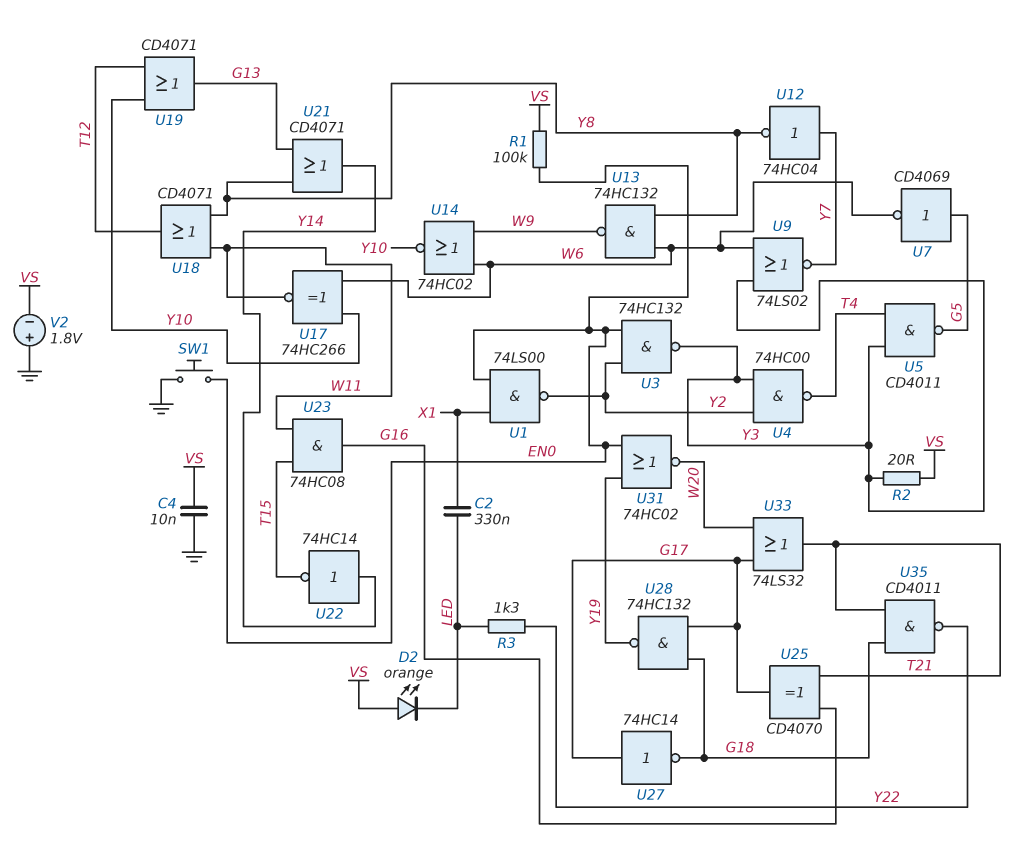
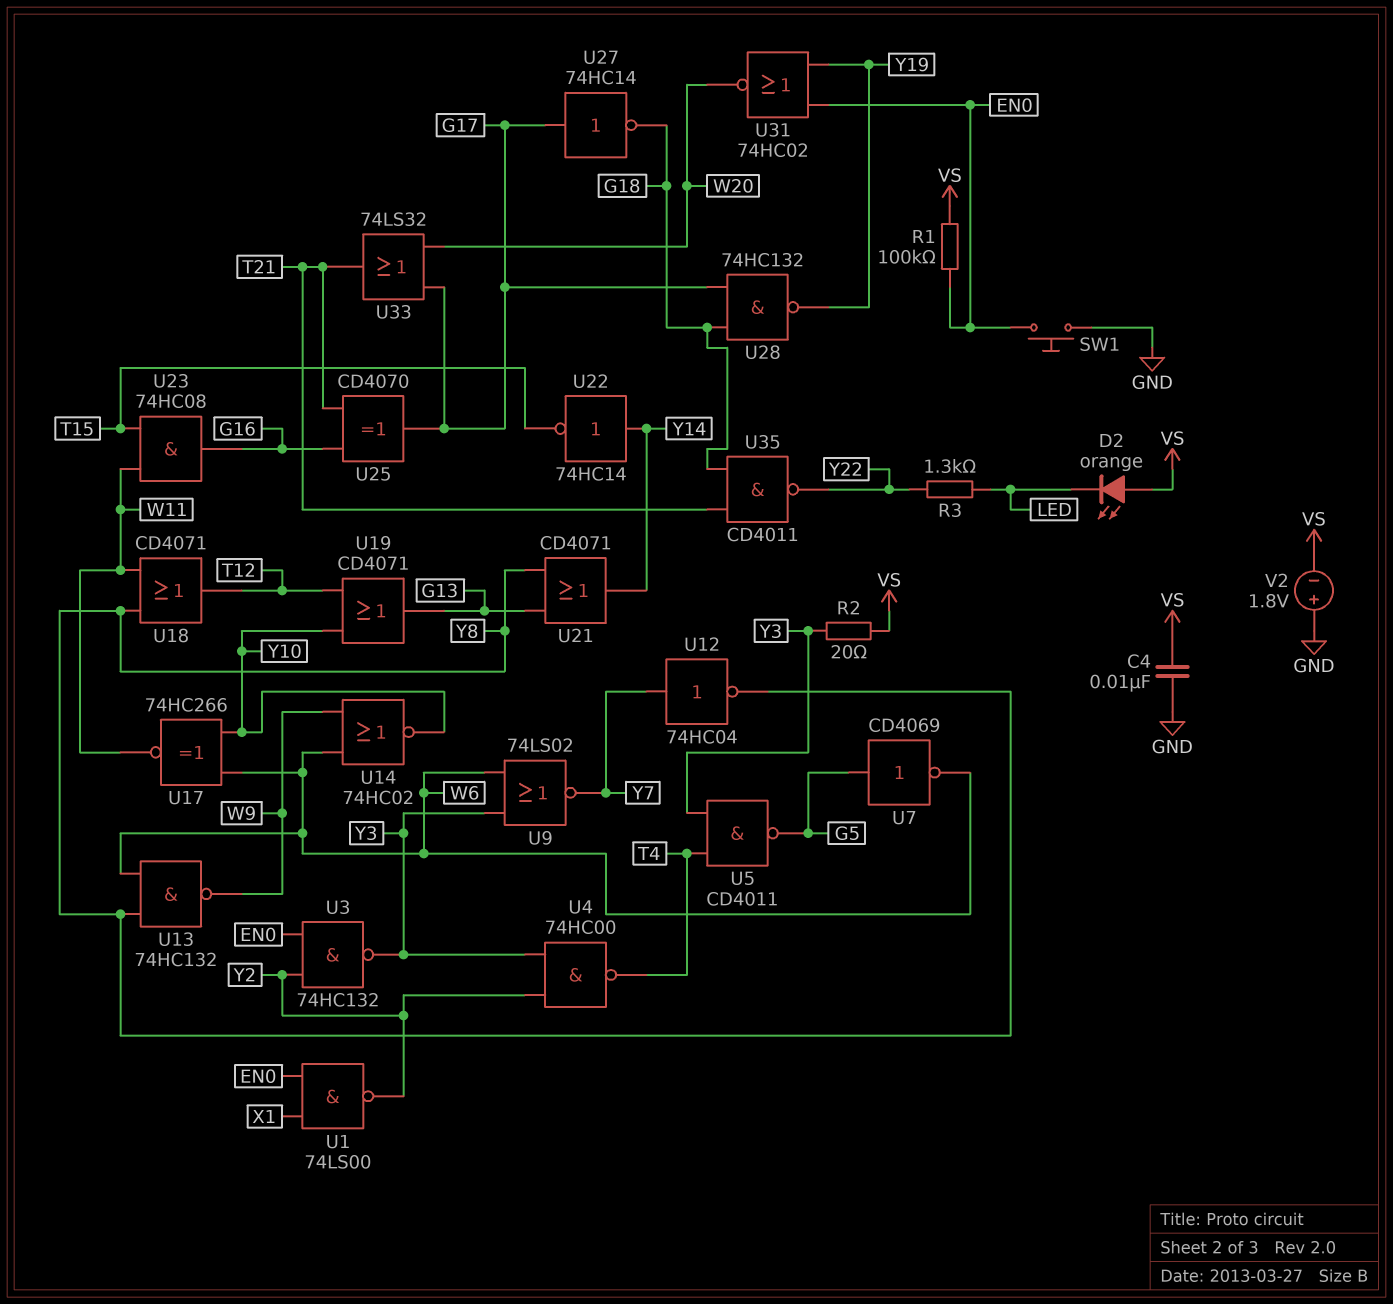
C2: 330nF (LED, X1) -> none

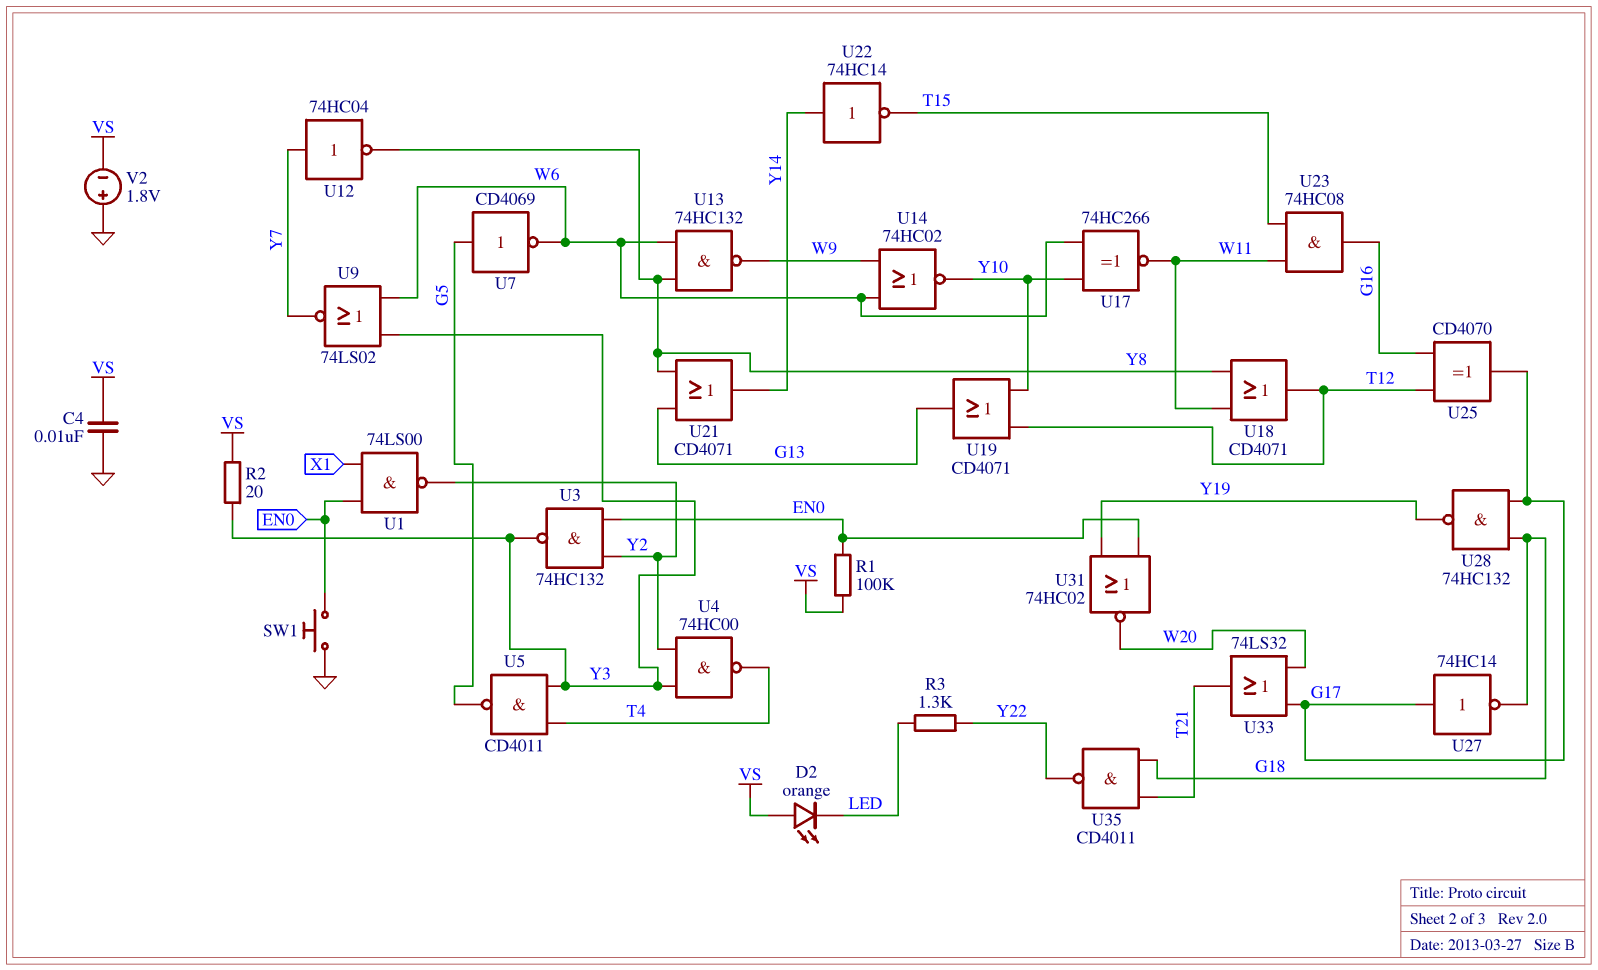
U25: XOR CD4070 (in G16, in T21, out G17) -> XOR CD4070 (in G16, in T12, out G17)

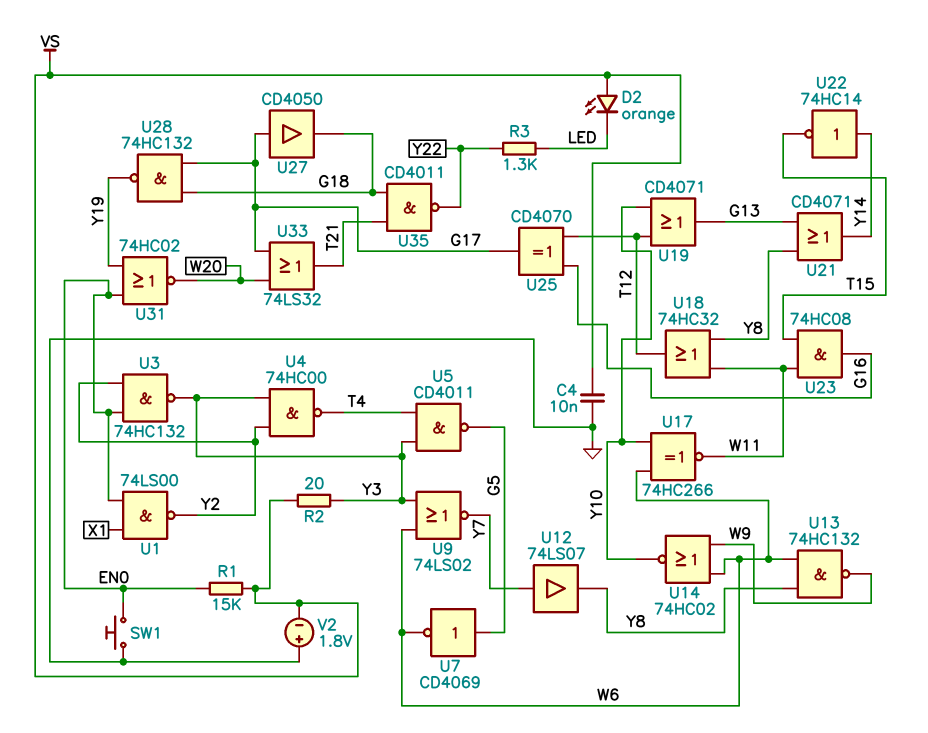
R1: 100k (EN0, VS) -> 15k (EN0, VS)
U12: NOT 74HC04 (in Y7, out Y8) -> buffer 74LS07 (in Y7, out Y8)
U18: OR CD4071 (in W11, in Y8, out T12) -> OR 74HC32 (in W11, in Y8, out T12)
U27: NOT 74HC14 (in G17, out G18) -> buffer CD4050 (in G17, out G18)

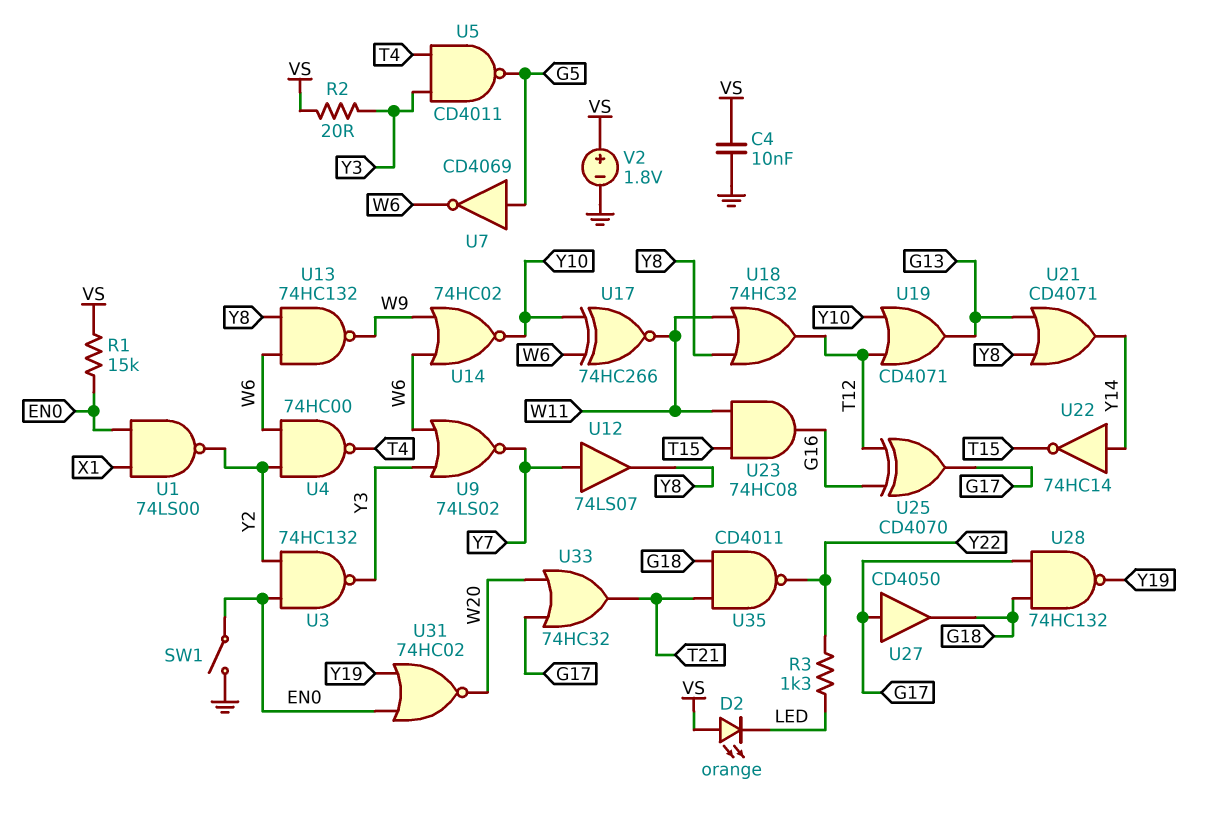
SW1: button (EN0, GND) -> switch (EN0, GND)
U4: NAND 74HC00 (in Y2, in Y3, out T4) -> NAND 74HC00 (in W6, in Y2, out T4)
U33: OR 74LS32 (in G17, in W20, out T21) -> OR 74HC32 (in G17, in W20, out T21)
V2: 1.8V (plus GND, minus VS) -> 1.8V (plus VS, minus GND)

